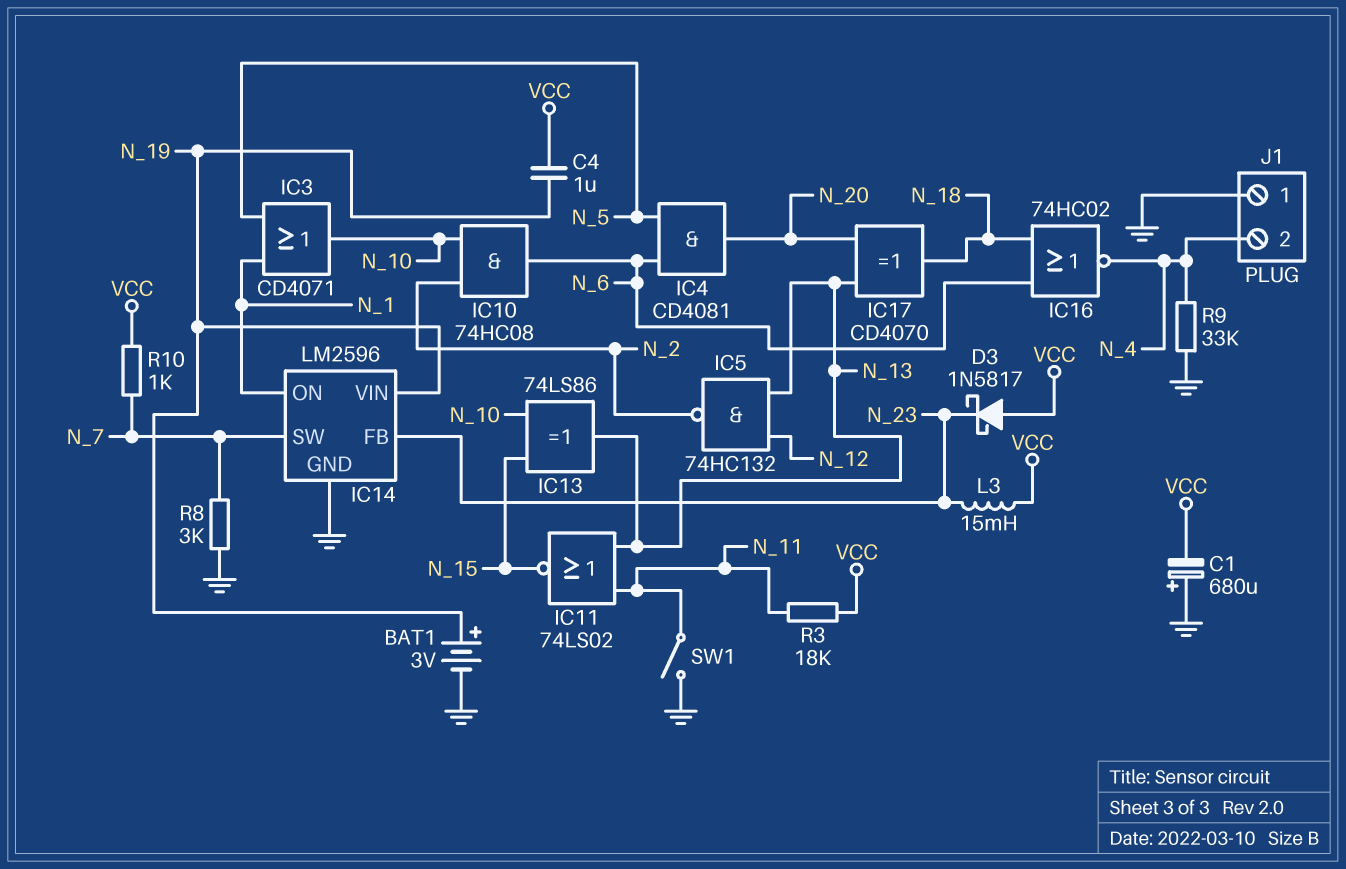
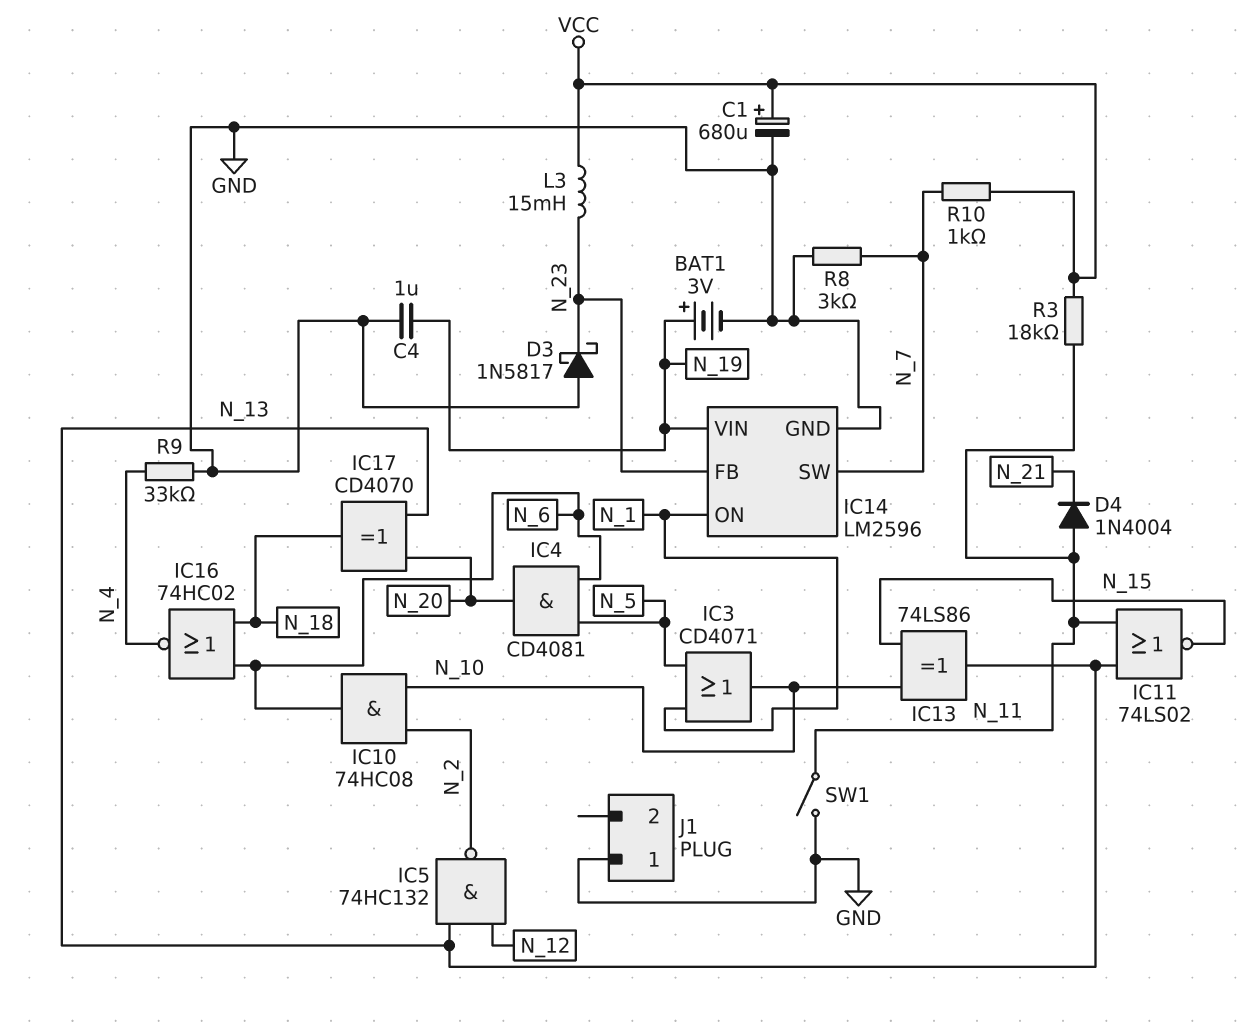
C1: 680uF (plus GND, minus VCC) -> 680uF (plus VCC, minus GND)
C4: 1uF (N_19, VCC) -> 1uF (GND, N_19)
D3: schottky 1N5817 (A VCC, K N_23) -> schottky 1N5817 (A GND, K N_23)
D4: none -> diode 1N4004 (A N_11, K N_21)
J1 pin 2: N_4 -> none

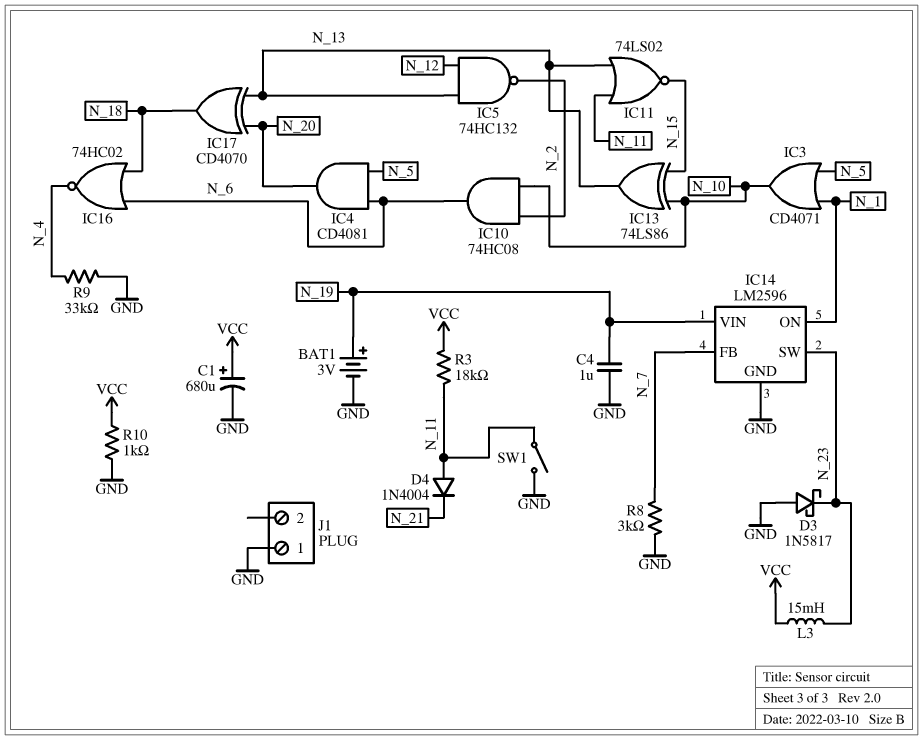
IC14 pin FB: N_23 -> N_7
IC14 pin SW: N_7 -> N_23
R10: 1k (N_7, VCC) -> 1k (GND, VCC)

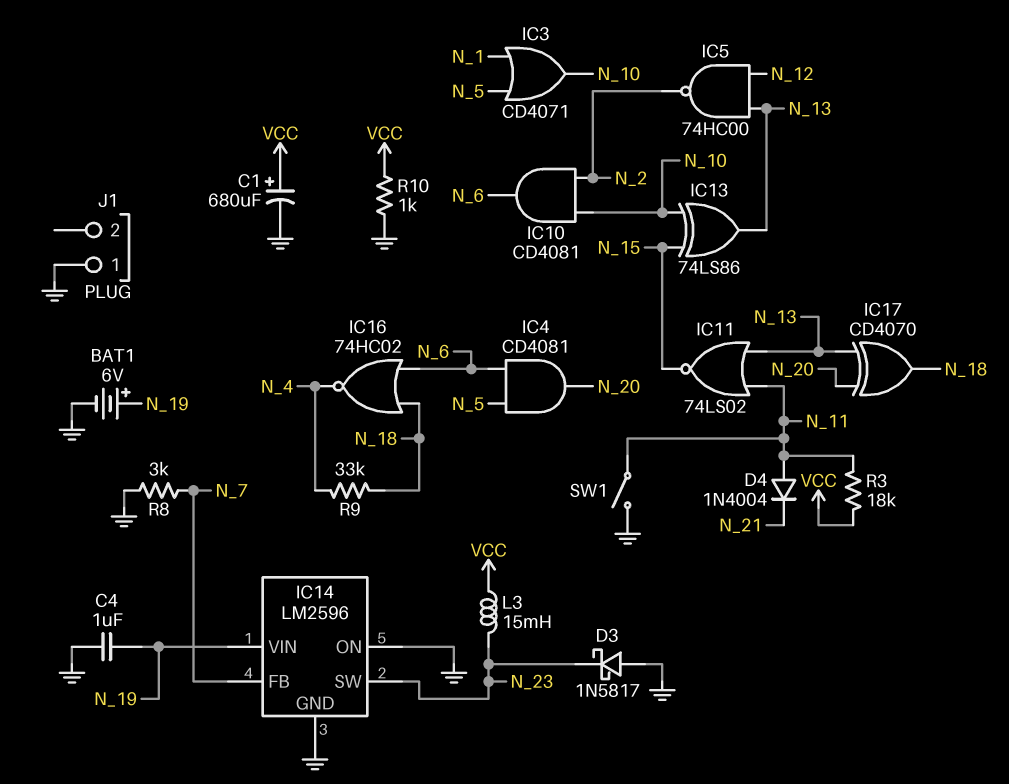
BAT1: 3V (plus N_19, minus GND) -> 6V (plus N_19, minus GND)
IC5: NAND 74HC132 (in N_12, in N_13, out N_2) -> NAND 74HC00 (in N_12, in N_13, out N_2)
IC10: AND 74HC08 (in N_2, in N_10, out N_6) -> AND CD4081 (in N_2, in N_10, out N_6)
IC14 pin ON: N_1 -> GND
R9: 33k (GND, N_4) -> 33k (N_4, N_18)

